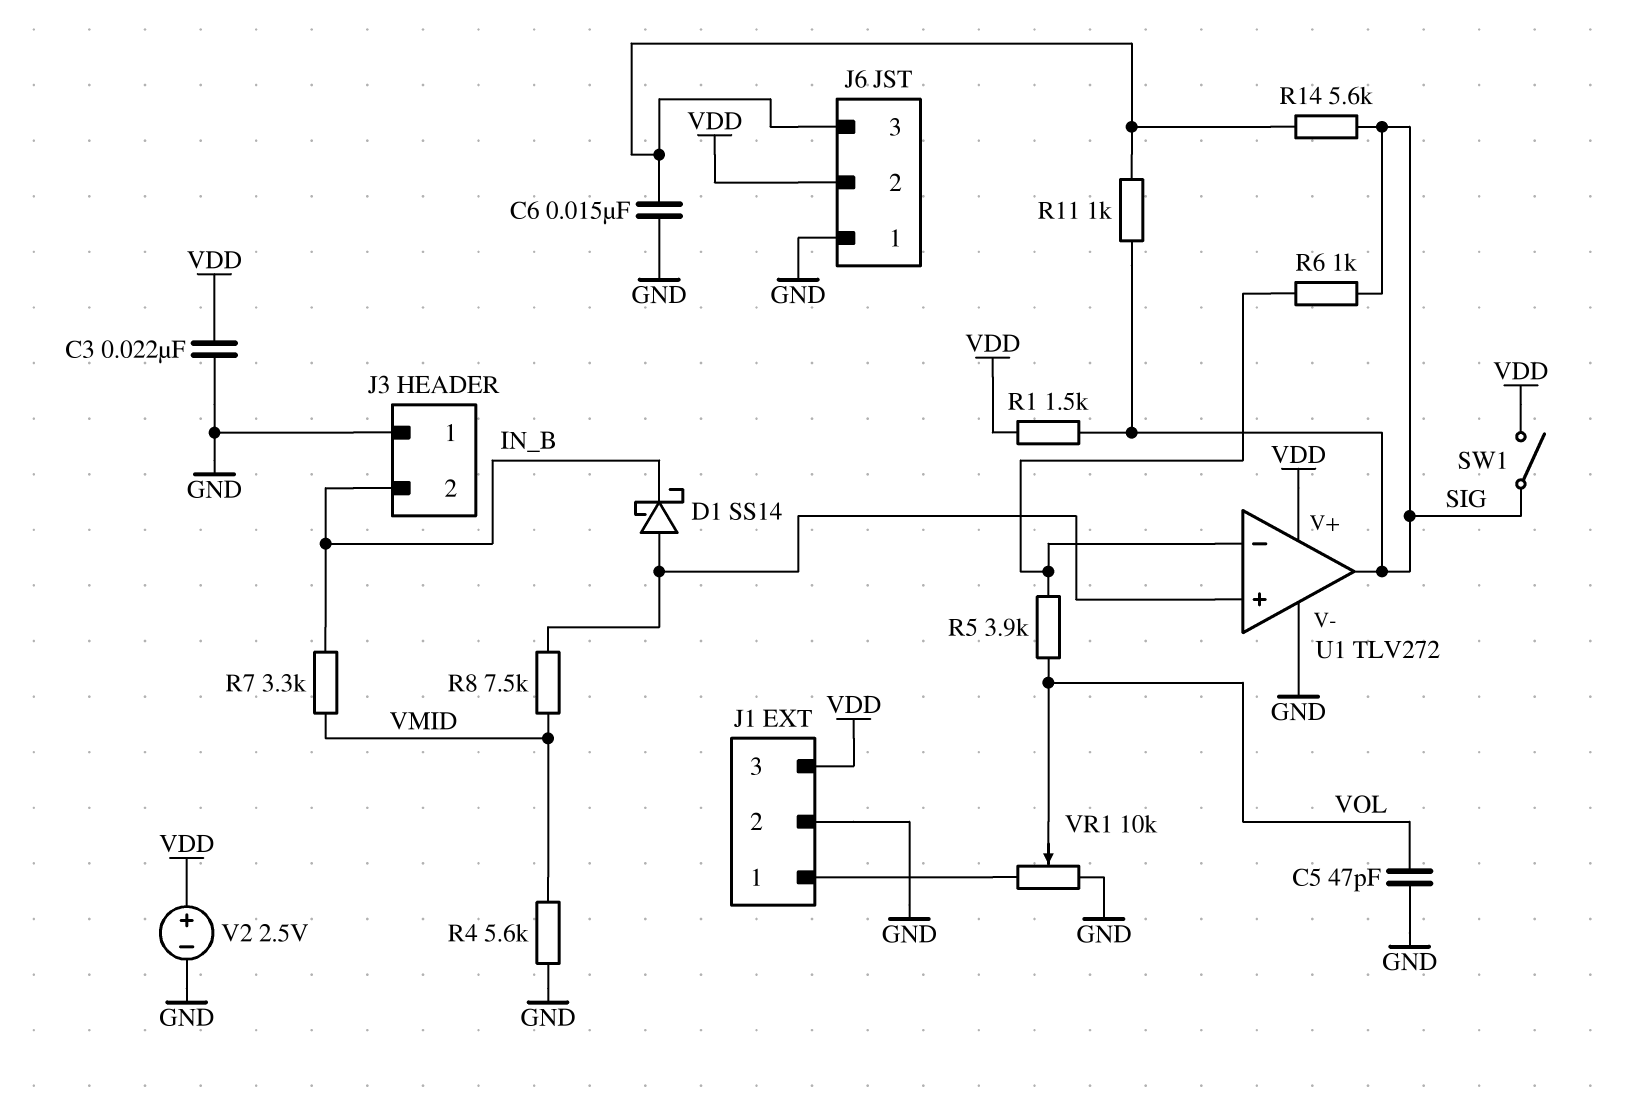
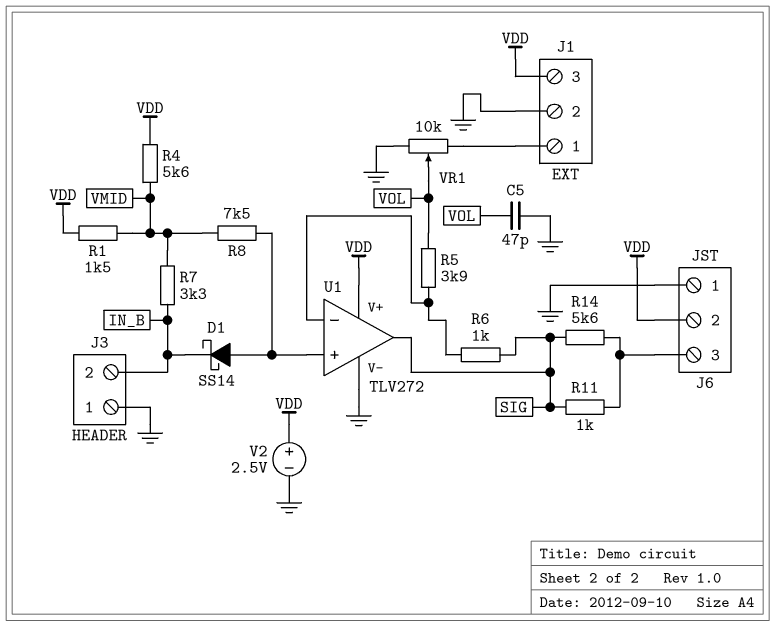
C3: 22nF (GND, VDD) -> none
C6: 15nF (GND, J6/3) -> none
R1: 1.5k (SIG, VDD) -> 1.5k (VDD, VMID)
R4: 5.6k (GND, VMID) -> 5.6k (VDD, VMID)
SW1: switch (SIG, VDD) -> none

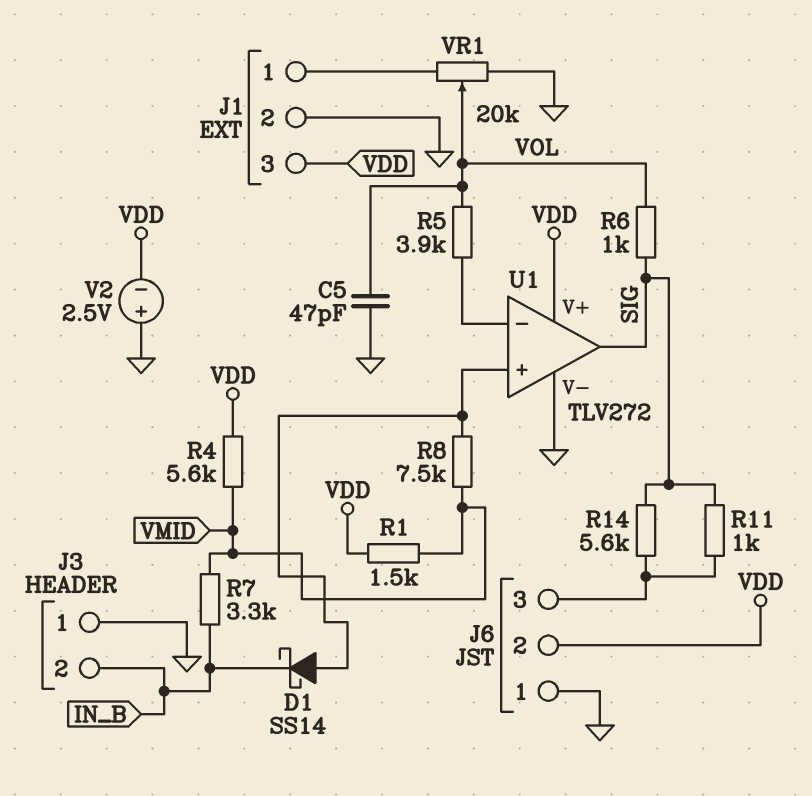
R6: 1k (SIG, U1/in-) -> 1k (SIG, VOL)
V2: 2.5V (plus VDD, minus GND) -> 2.5V (plus GND, minus VDD)
VR1: 10k (GND, J1/1, wiper VOL) -> 20k (GND, J1/1, wiper VOL)

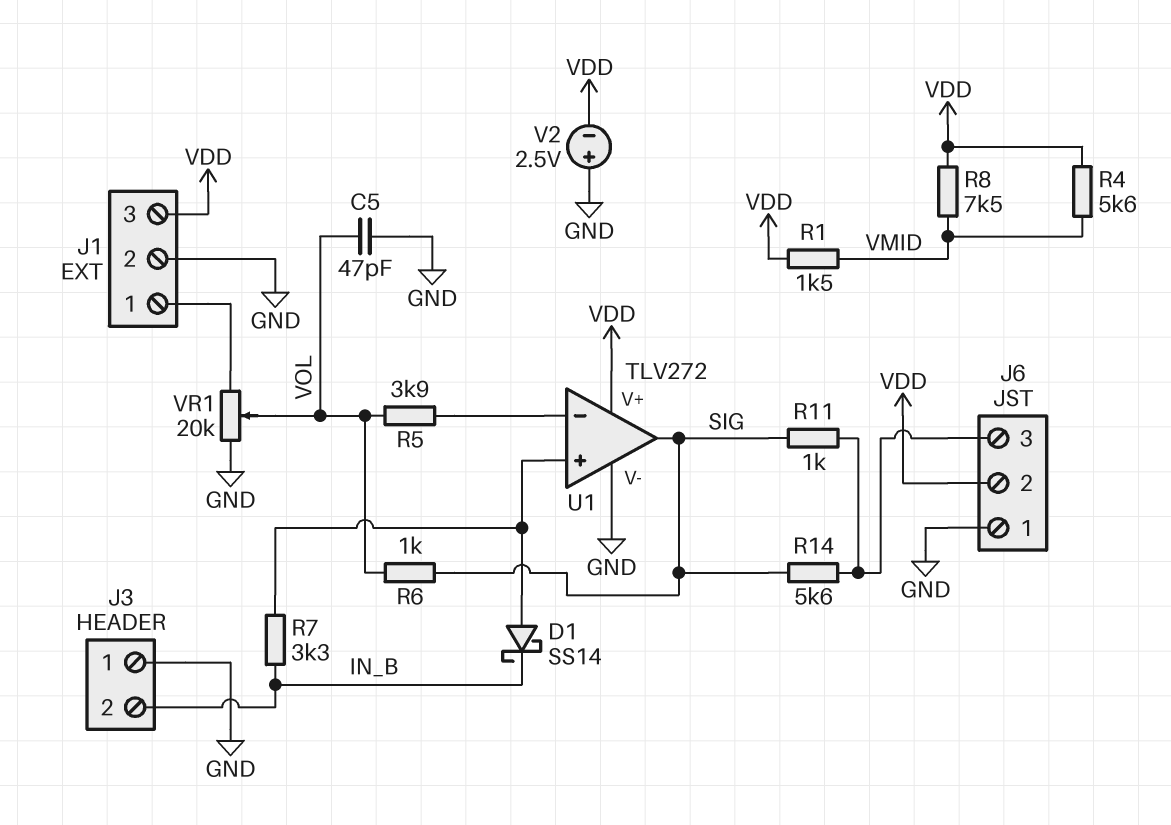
R7: 3.3k (IN_B, VMID) -> 3.3k (IN_B, U1/in+)
R8: 7.5k (U1/in+, VMID) -> 7.5k (VDD, VMID)

